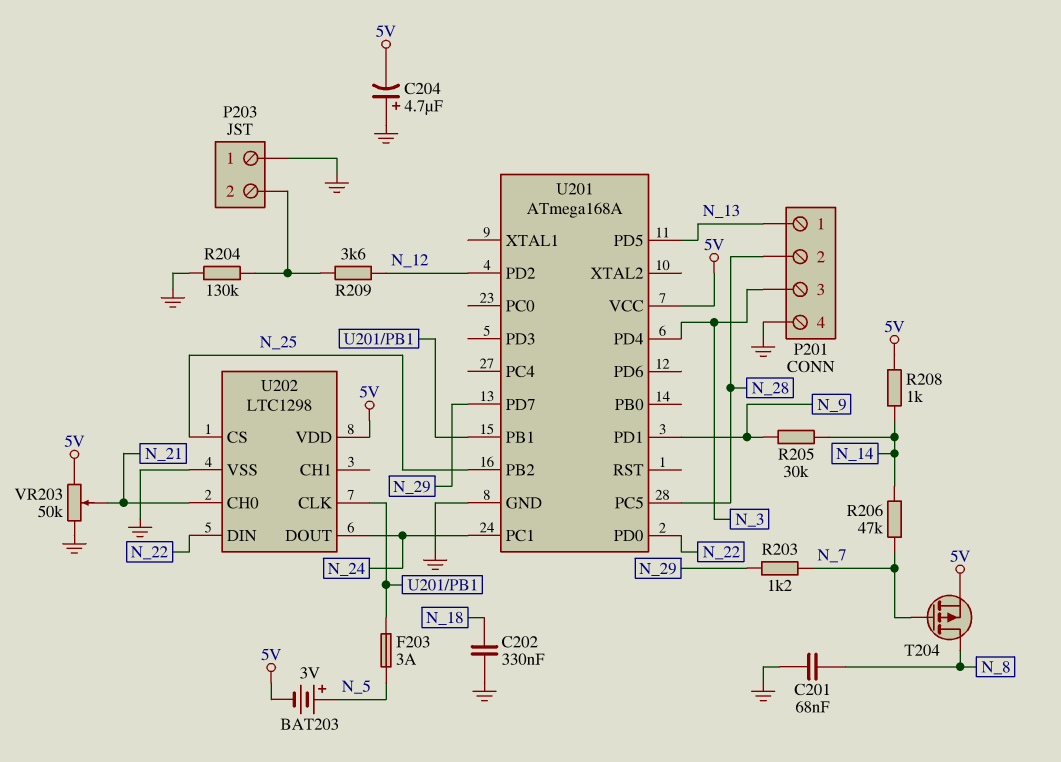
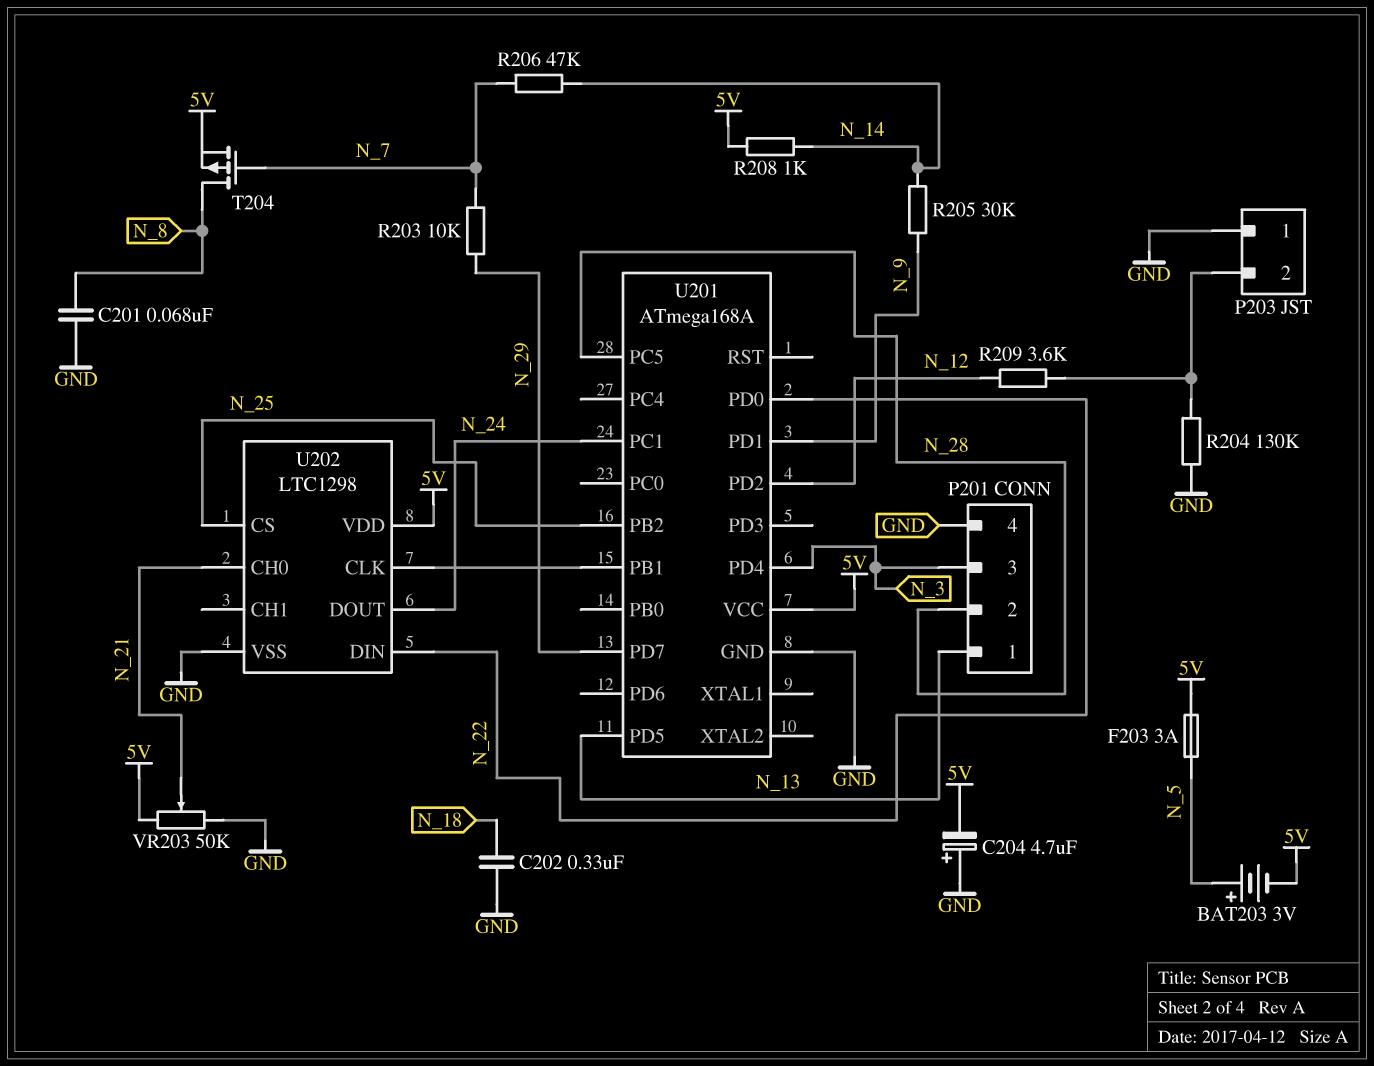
F203: 3A (N_5, U201/PB1) -> 3A (5V, N_5)
R203: 1.2k (N_7, N_29) -> 10k (N_7, N_29)

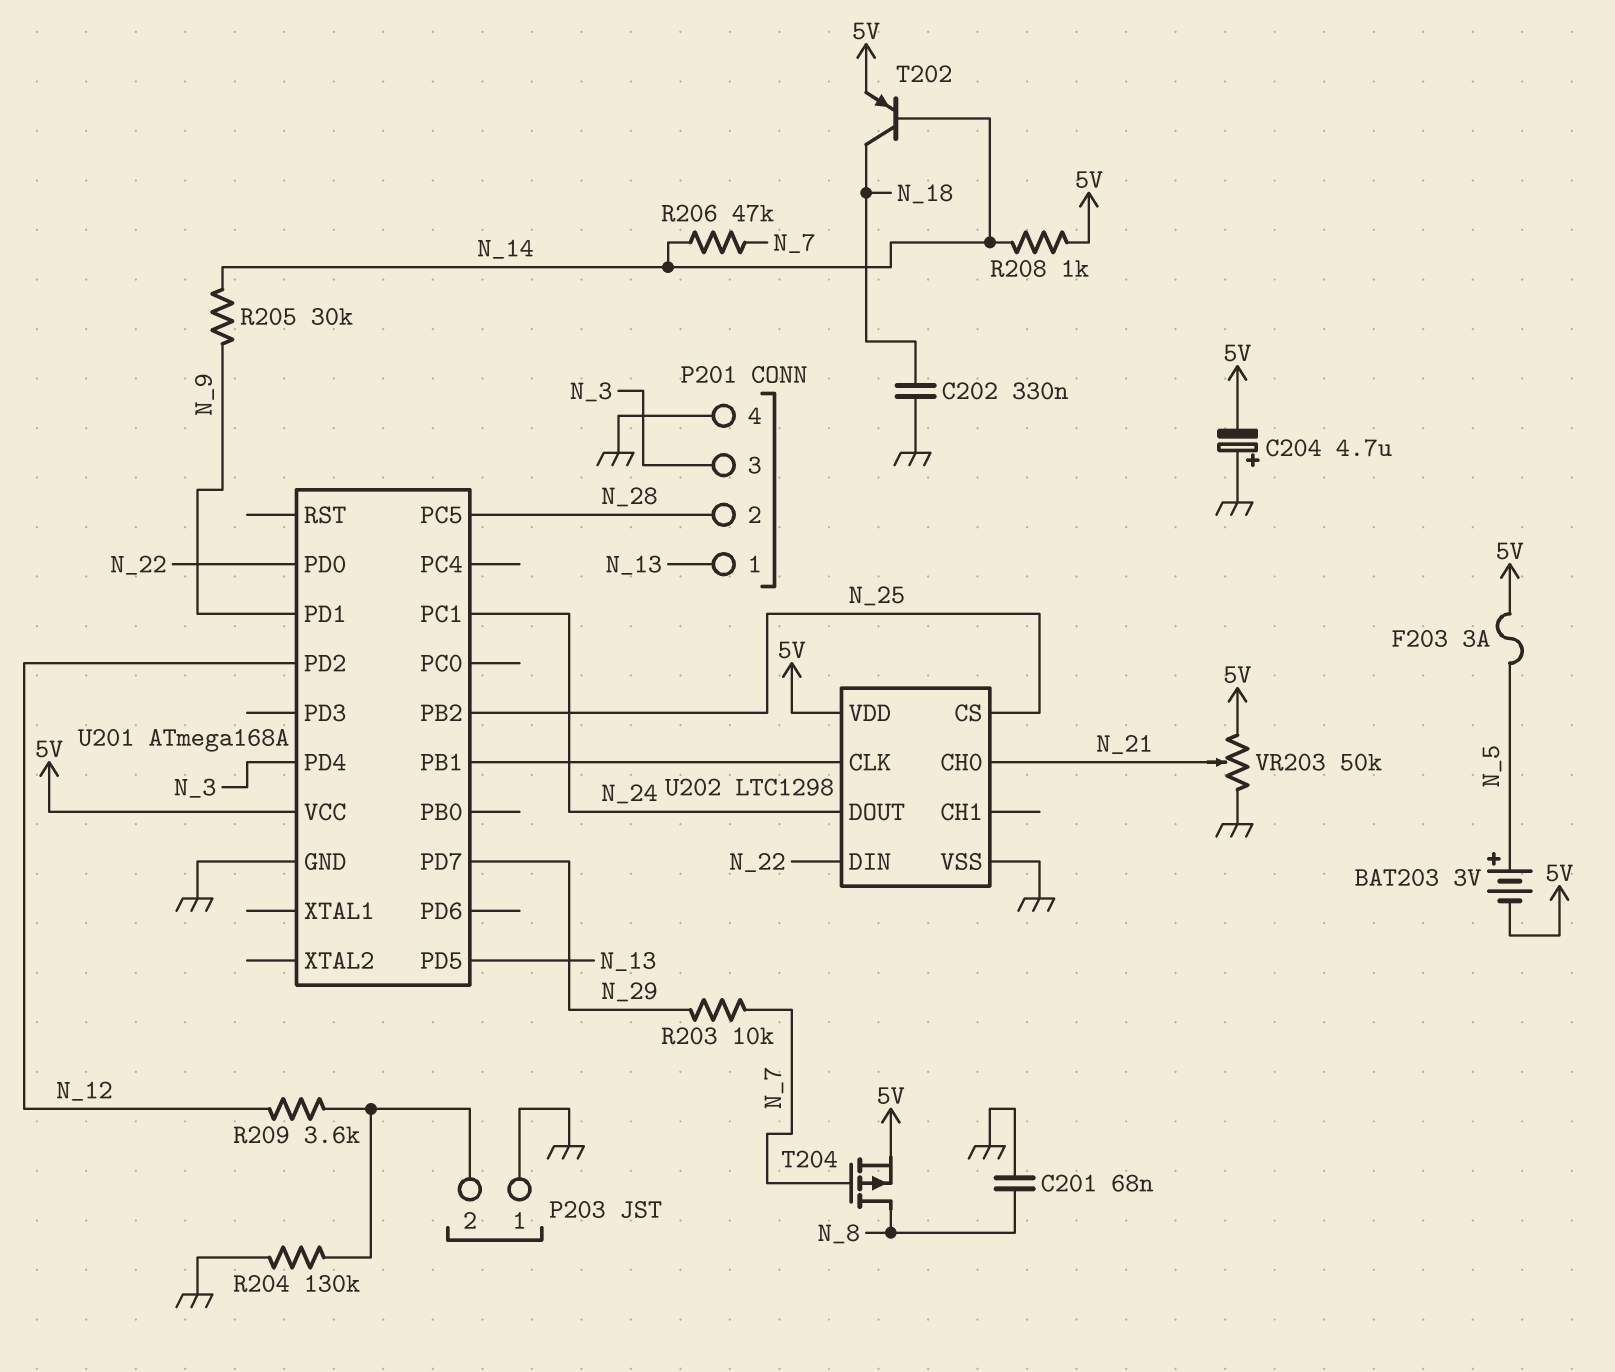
T202: none -> PNP (B N_14, C N_18, E 5V)

